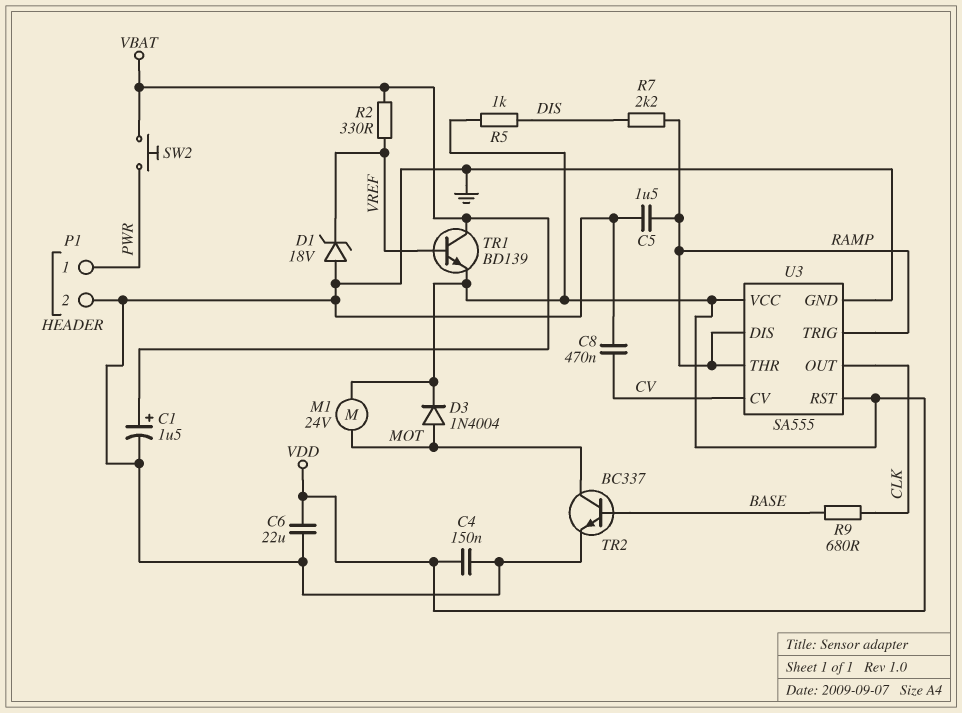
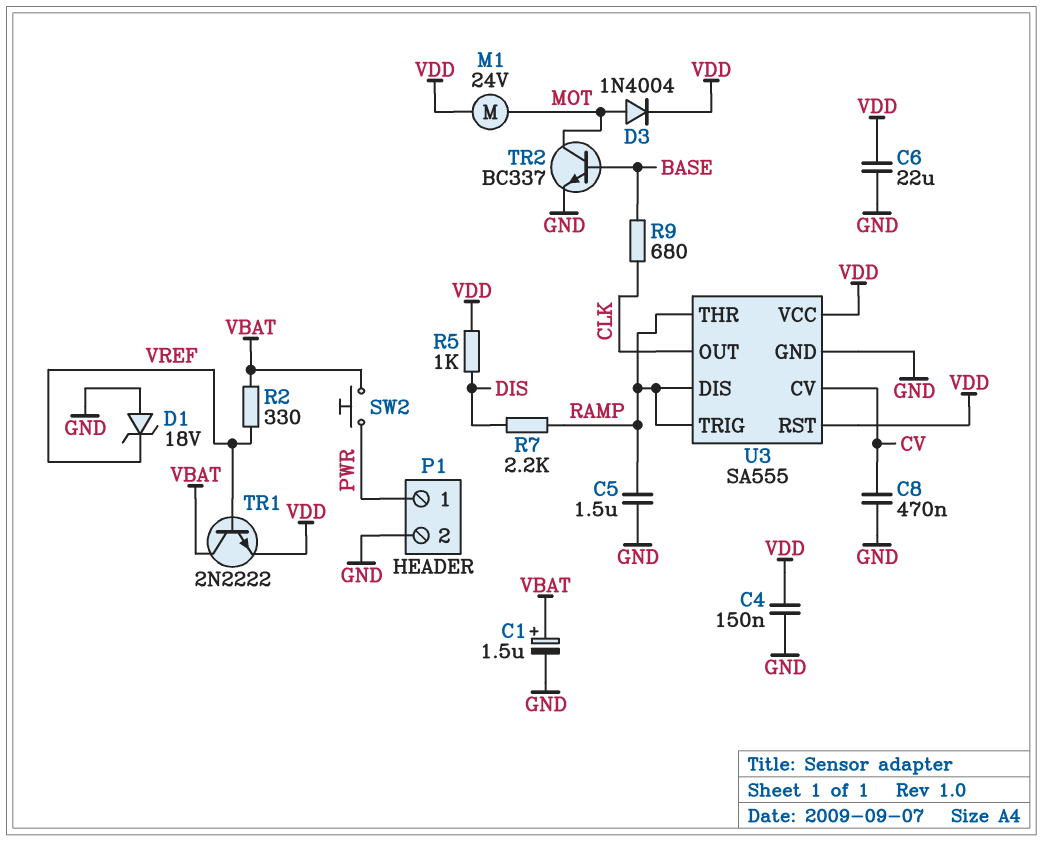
TR1: NPN BD139 (B VREF, C VBAT, E VDD) -> NPN 2N2222 (B VREF, C VBAT, E VDD)

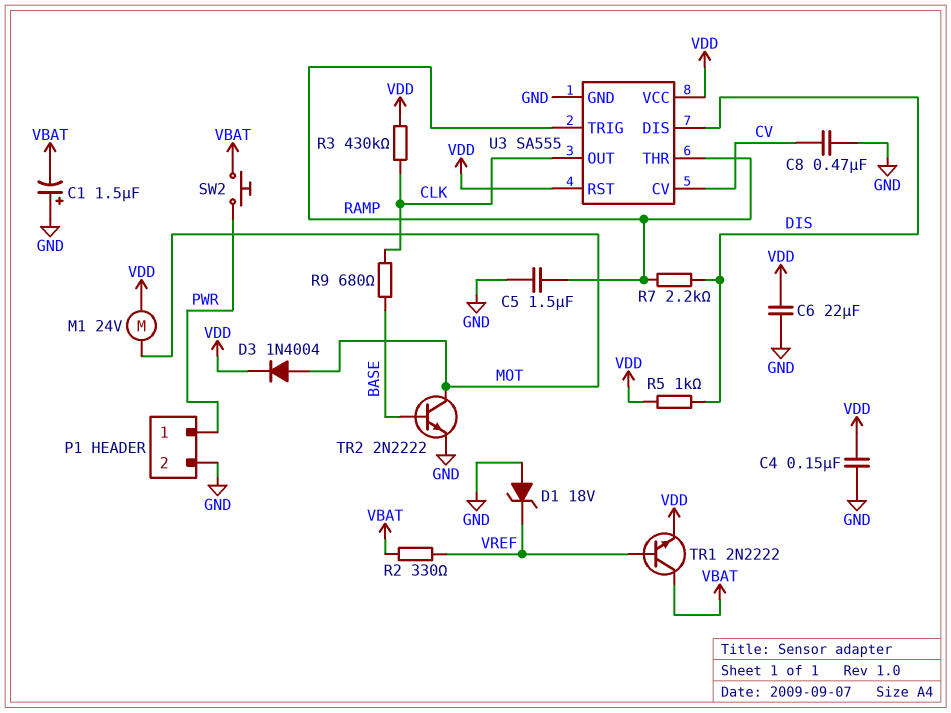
C1: 1.5uF (plus VBAT, minus GND) -> 1.5uF (plus GND, minus VBAT)
R3: none -> 430k (CLK, VDD)
TR2: NPN BC337 (B BASE, C MOT, E GND) -> NPN 2N2222 (B BASE, C MOT, E GND)
U3 pin DIS: RAMP -> DIS

